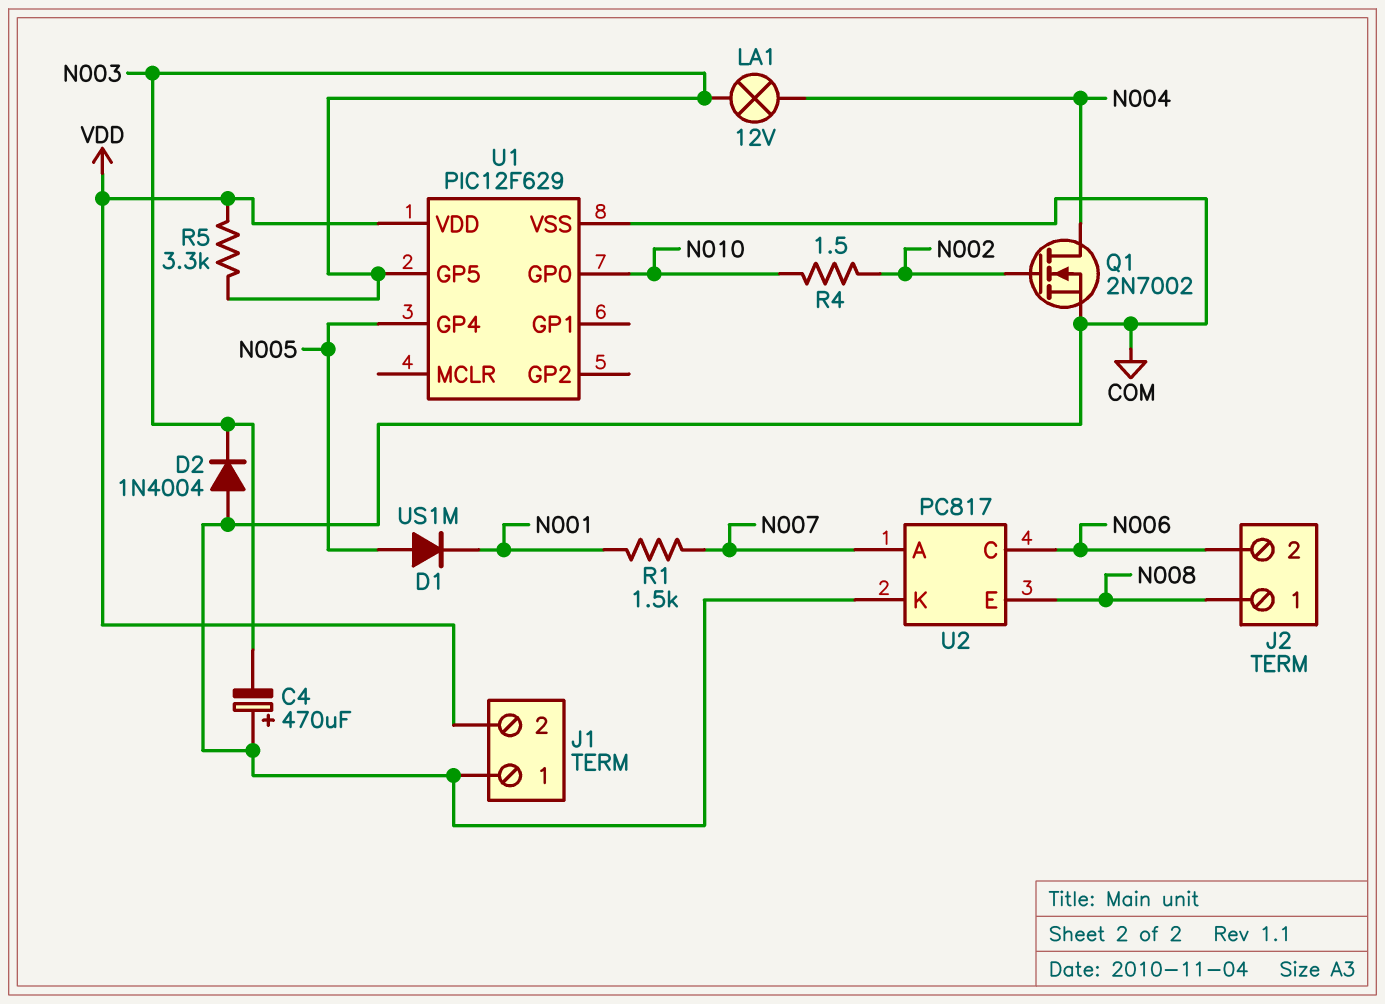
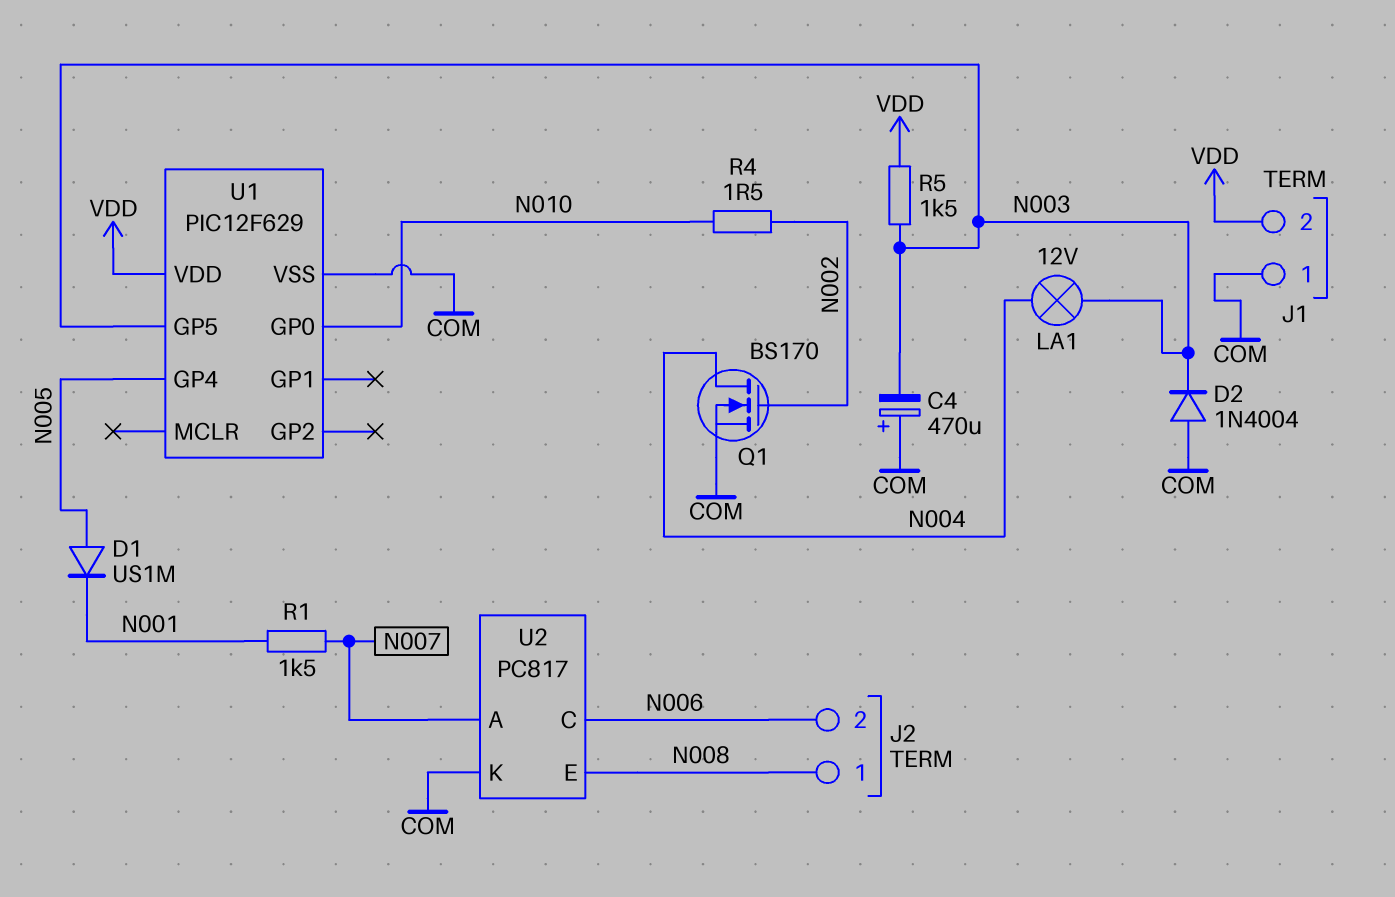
Q1: NMOS 2N7002 (G N002, D N004, S COM) -> NMOS BS170 (G N002, D N004, S COM)
R5: 3.3k (N003, VDD) -> 1.5k (N003, VDD)

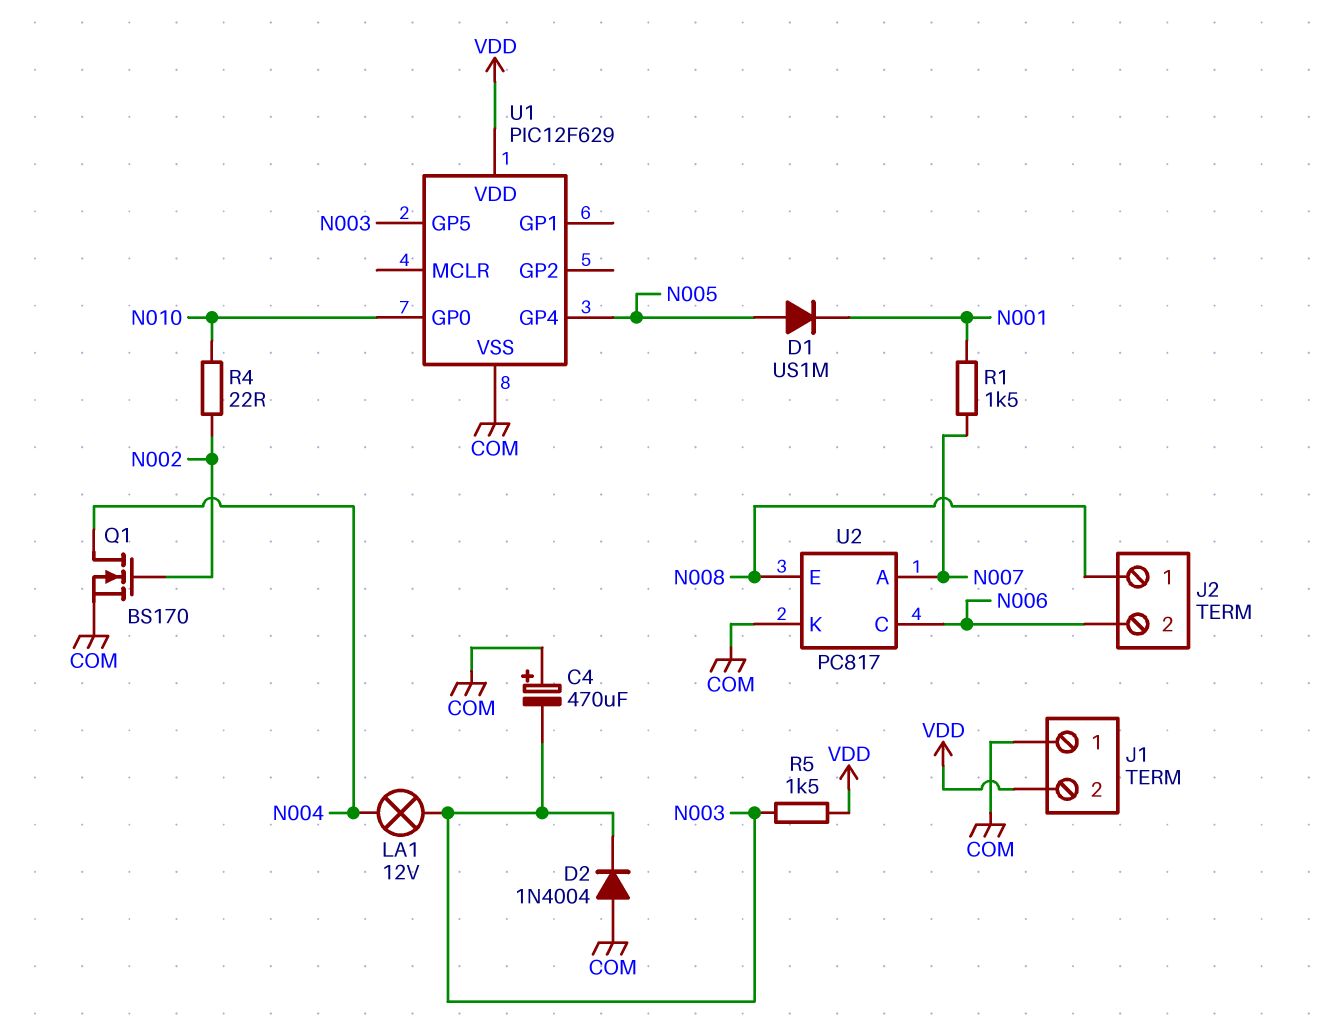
R4: 1.5 (N002, N010) -> 22 (N002, N010)

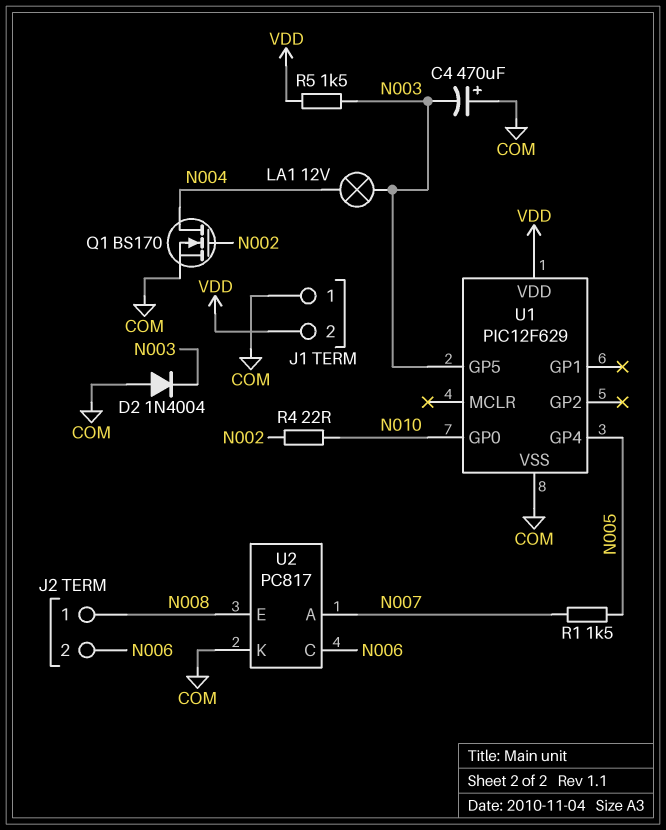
D1: diode US1M (A N005, K N001) -> none
R1: 1.5k (N001, N007) -> 1.5k (N005, N007)

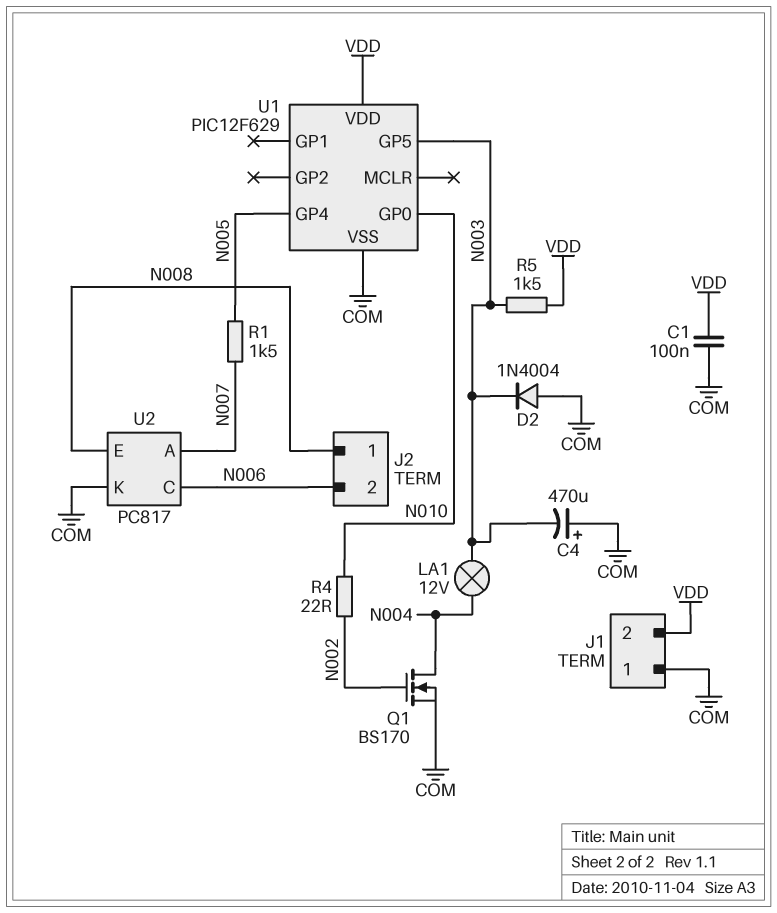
C1: none -> 100nF (COM, VDD)

